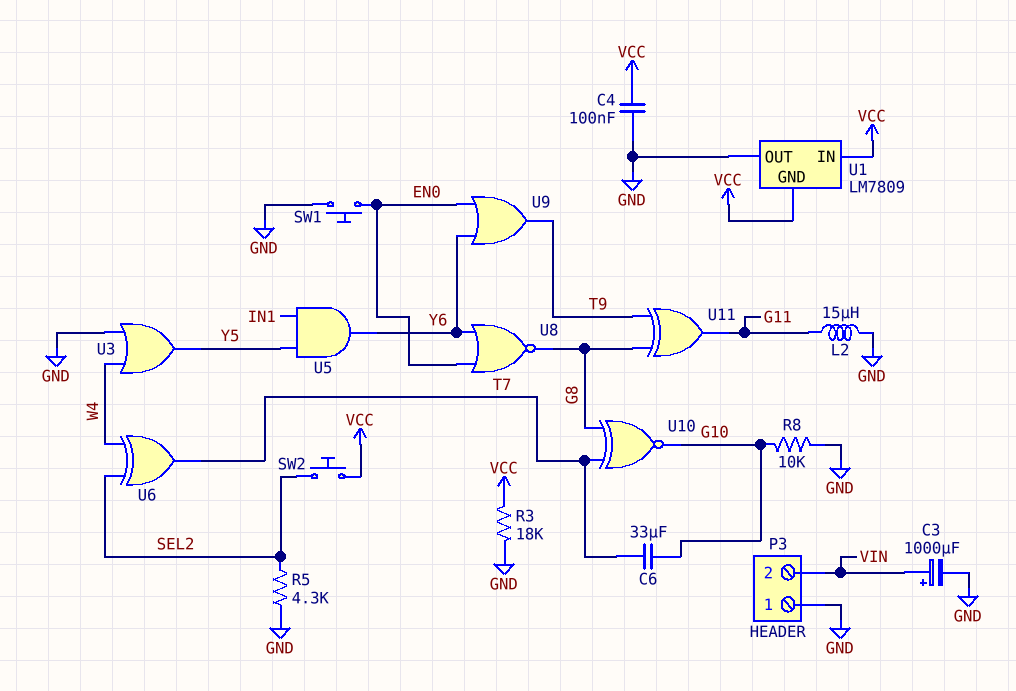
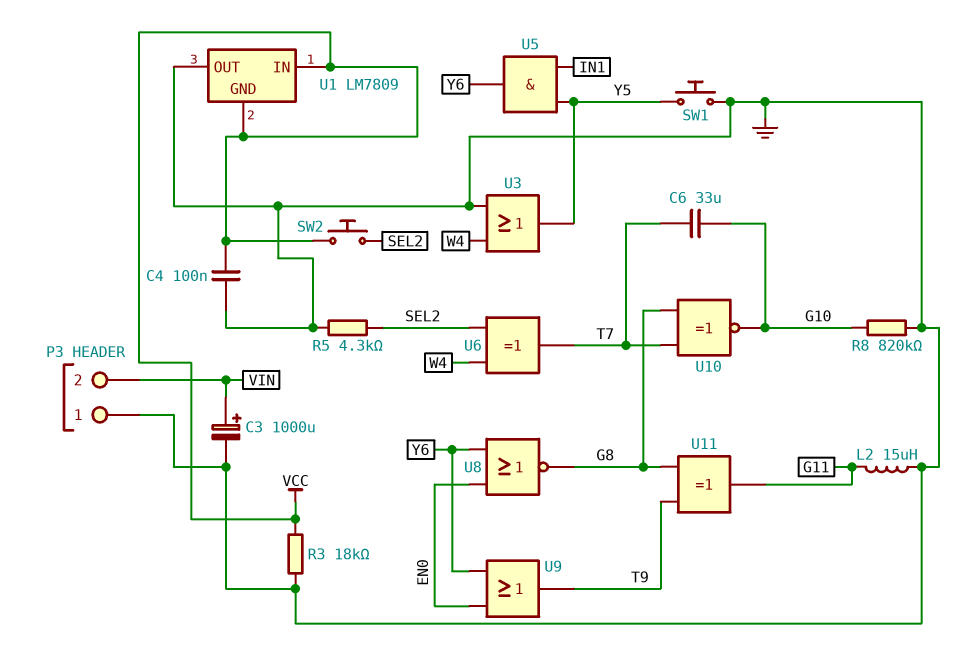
R8: 10k (G10, GND) -> 820k (G10, GND)
SW1: button (EN0, GND) -> button (GND, Y5)

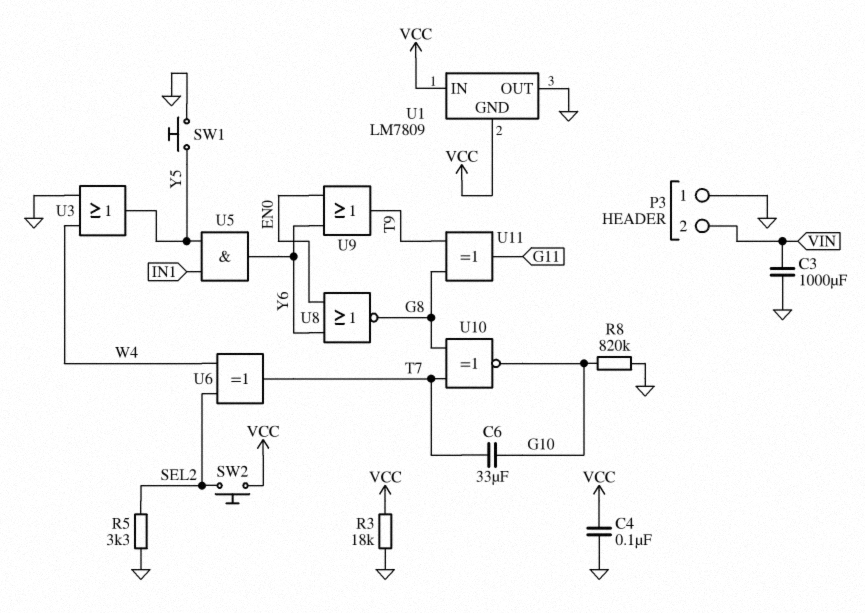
C3: 1000uF (plus VIN, minus GND) -> 1000uF (GND, VIN)
L2: 15uH (G11, GND) -> none
R5: 4.3k (GND, SEL2) -> 3.3k (GND, SEL2)

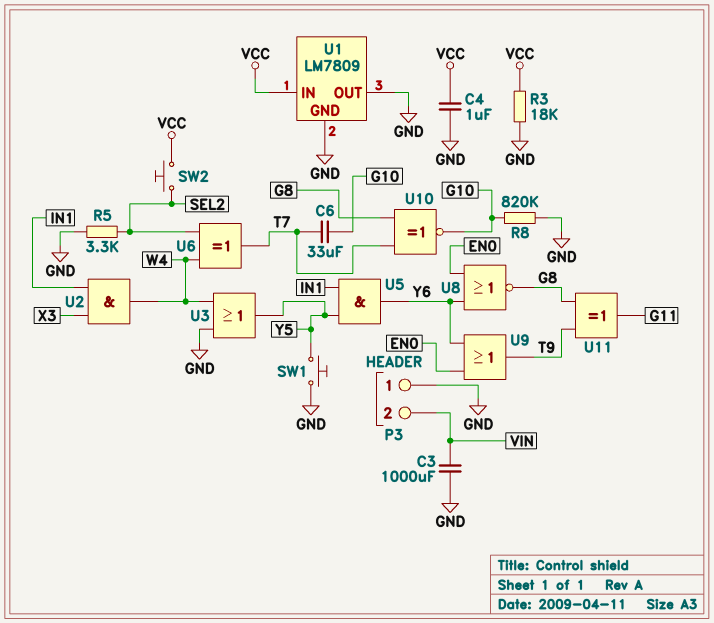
C4: 100nF (GND, VCC) -> 1uF (GND, VCC)
U1 pin GND: VCC -> GND
U2: none -> AND (in IN1, in X3, out W4)

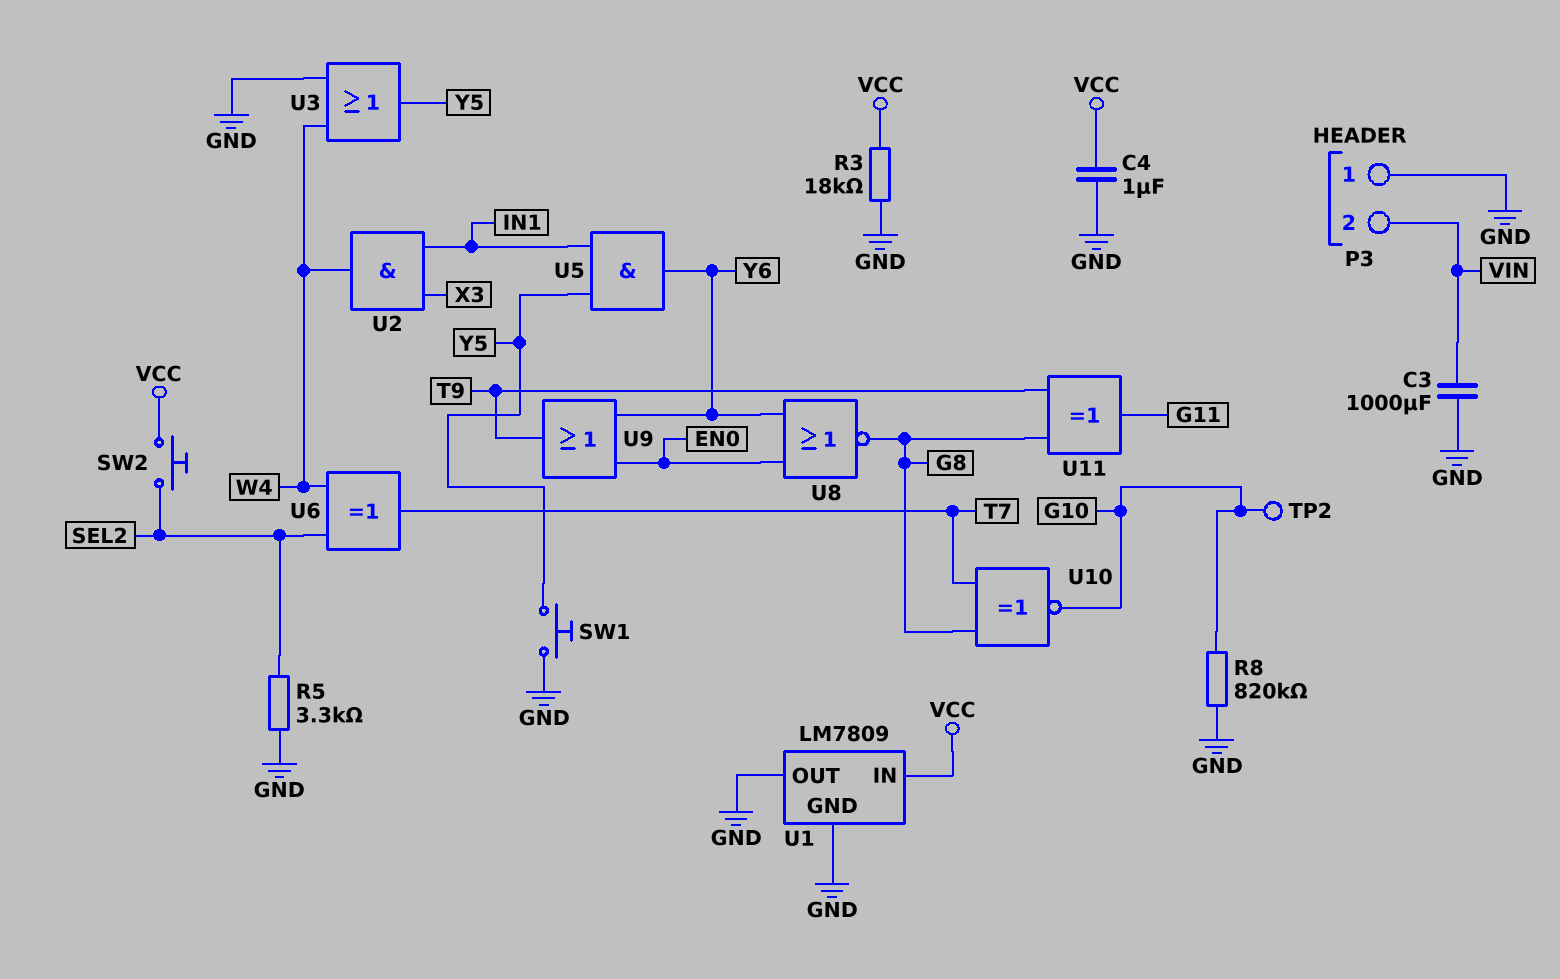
C6: 33uF (G10, T7) -> none
TP2: none -> test point (G10)

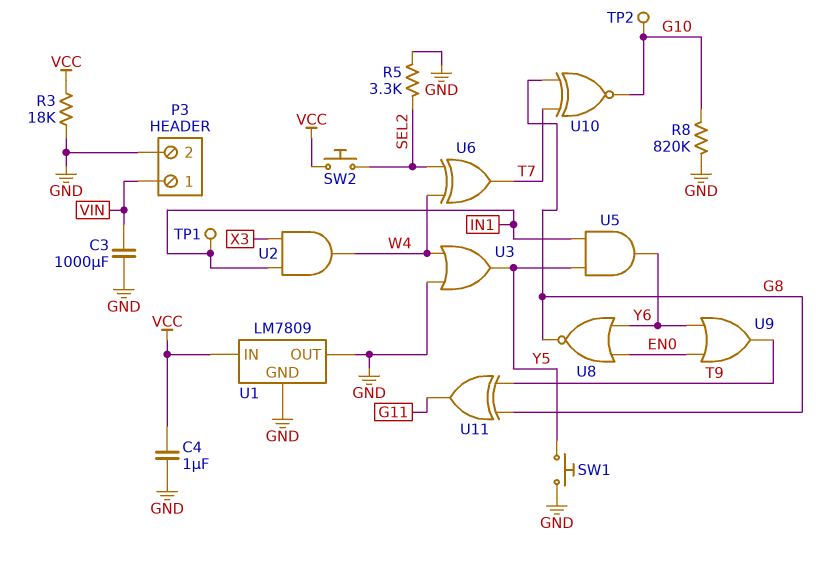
P3 pin 1: GND -> VIN
P3 pin 2: VIN -> GND
TP1: none -> test point (IN1)

